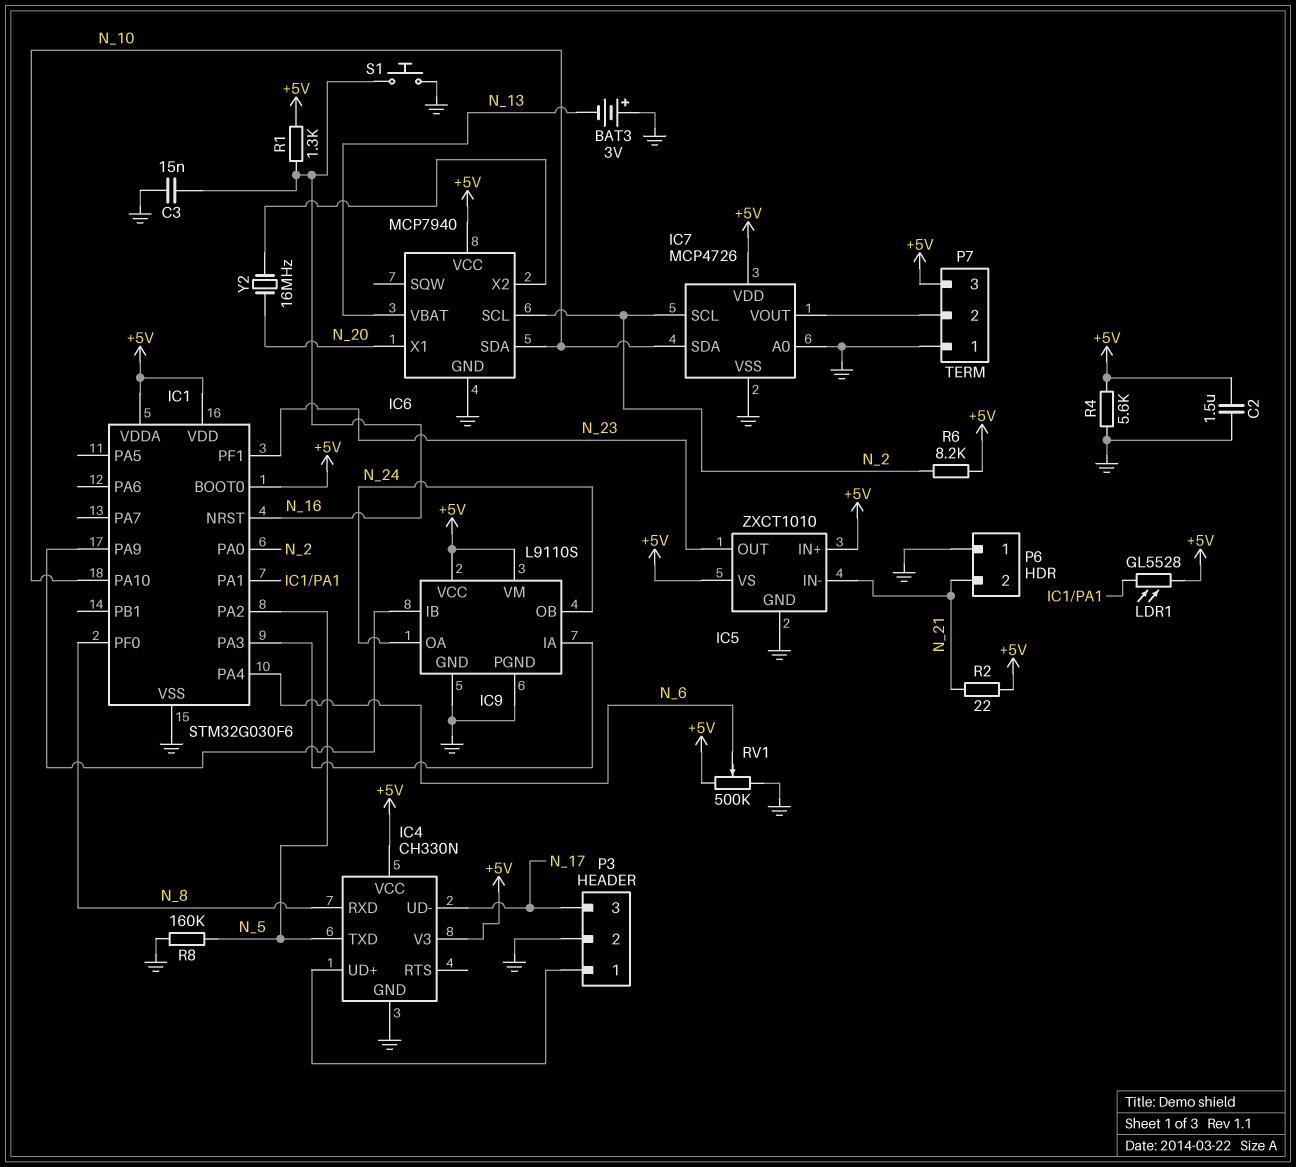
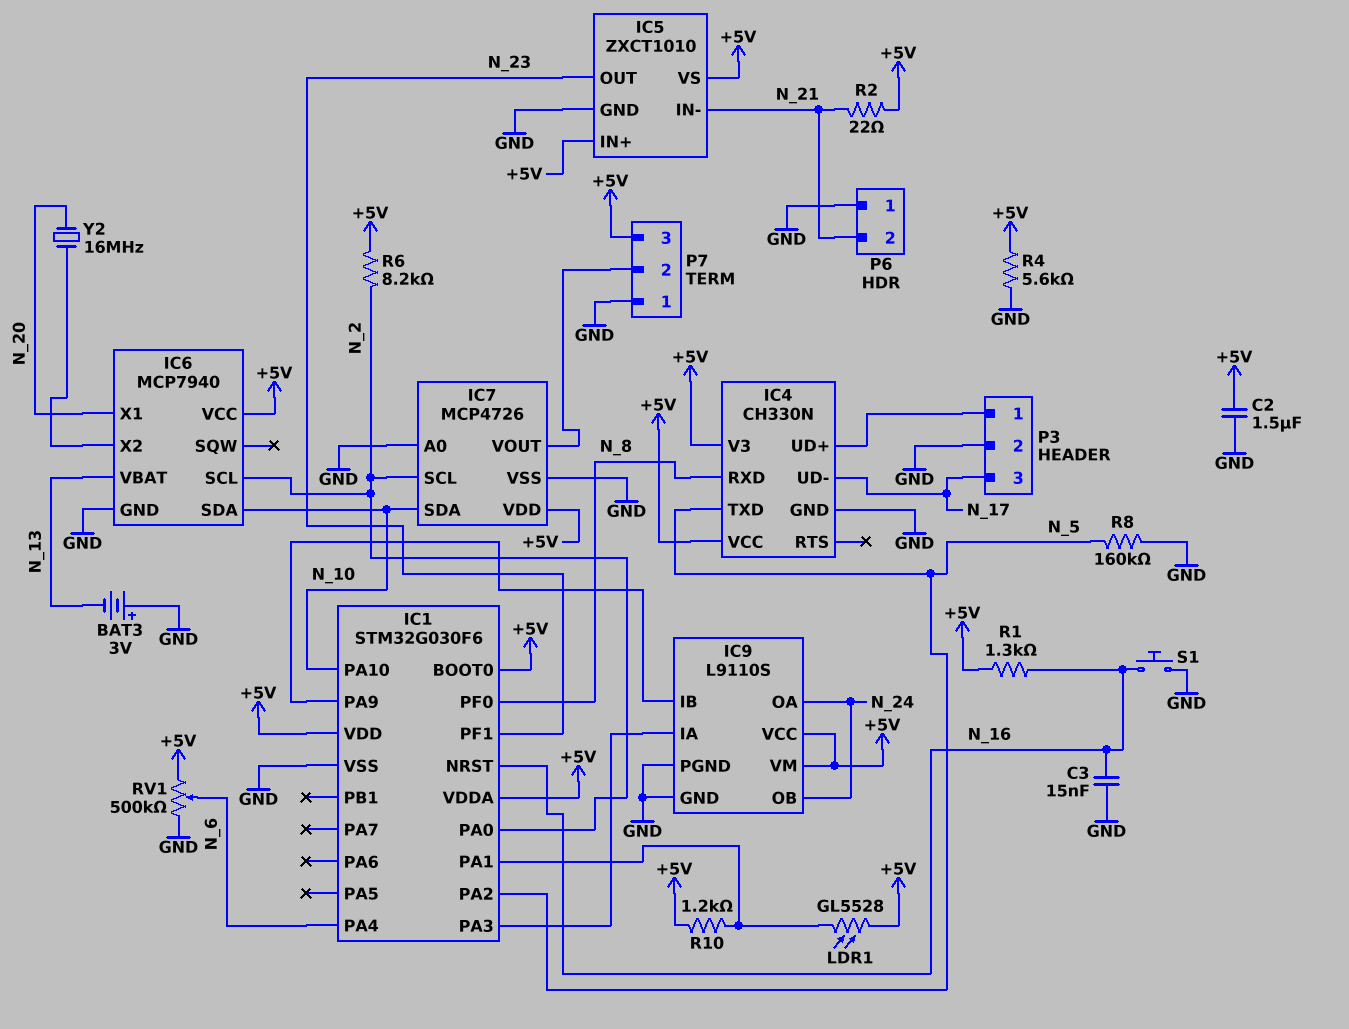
R10: none -> 1.2k (+5V, IC1/PA1)

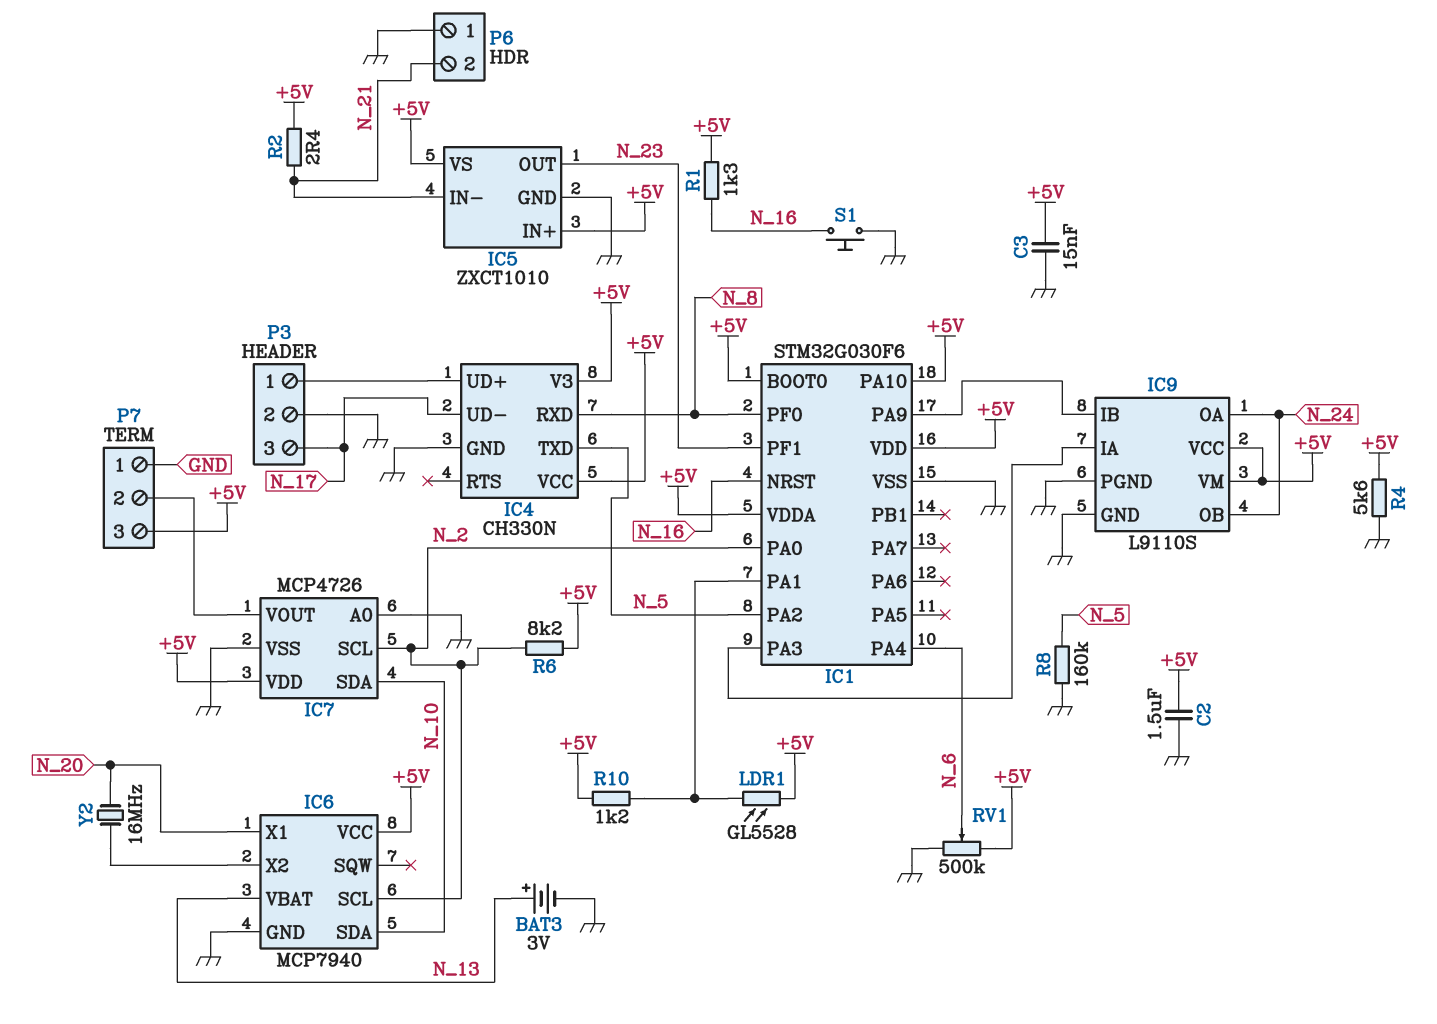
BAT3: 3V (plus GND, minus N_13) -> 3V (plus N_13, minus GND)
C3: 15nF (GND, N_16) -> 15nF (+5V, GND)
IC1 pin PA10: N_10 -> +5V
R2: 22 (+5V, N_21) -> 2.4 (+5V, N_21)

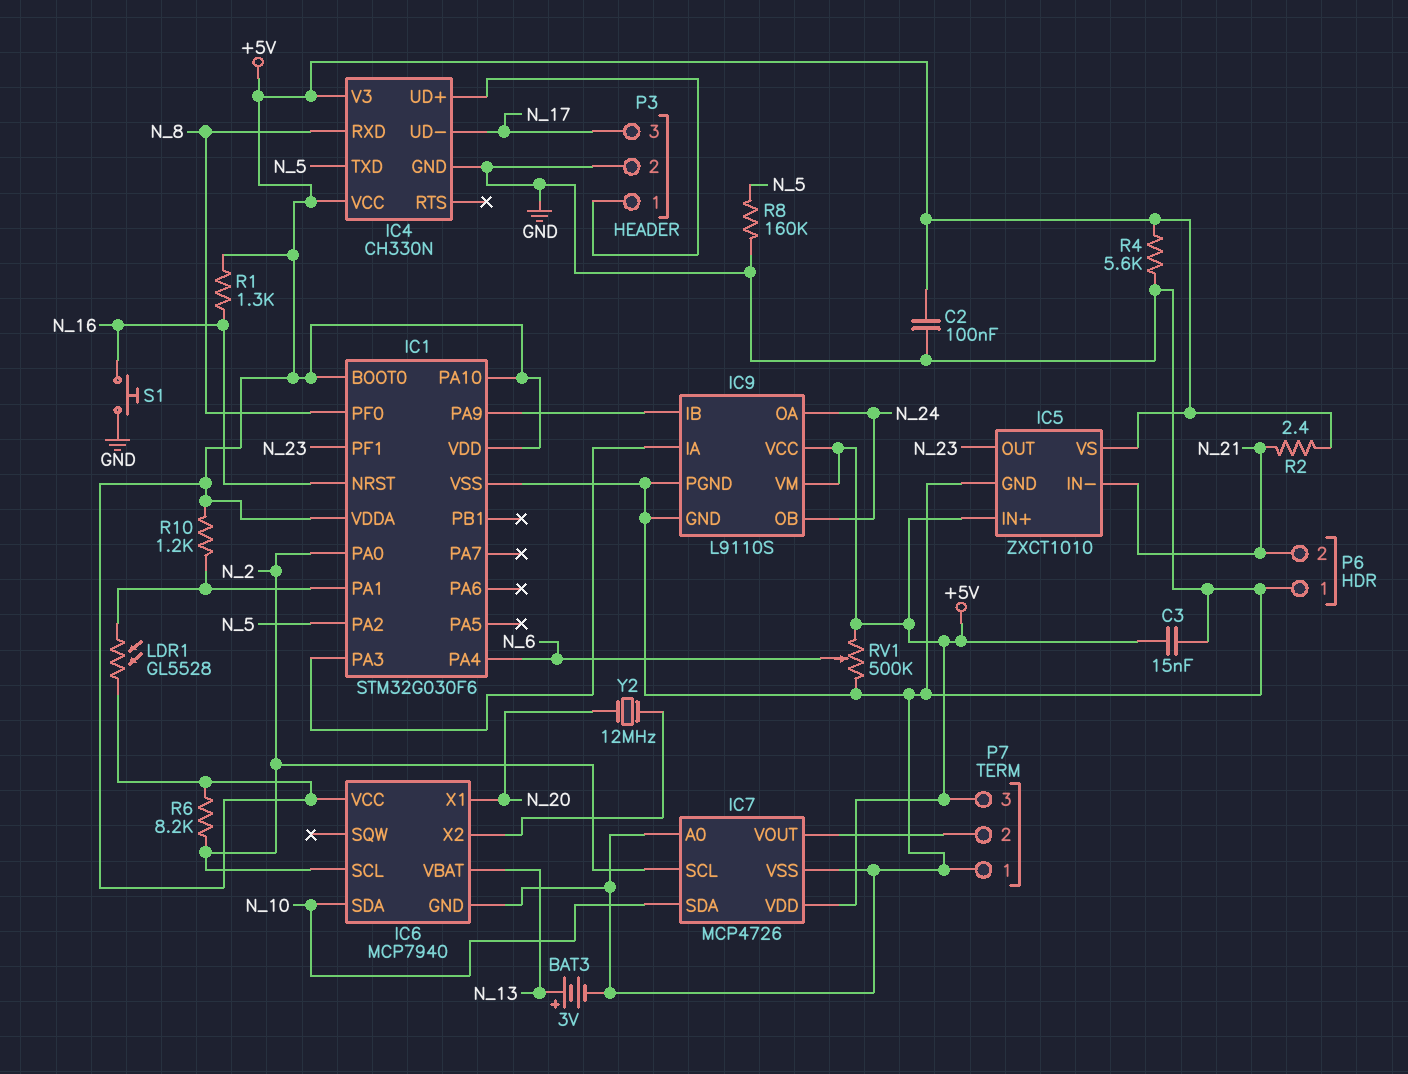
C2: 1.5uF (+5V, GND) -> 100nF (+5V, GND)
Y2: 16MHz (IC6/X2, N_20) -> 12MHz (IC6/X2, N_20)

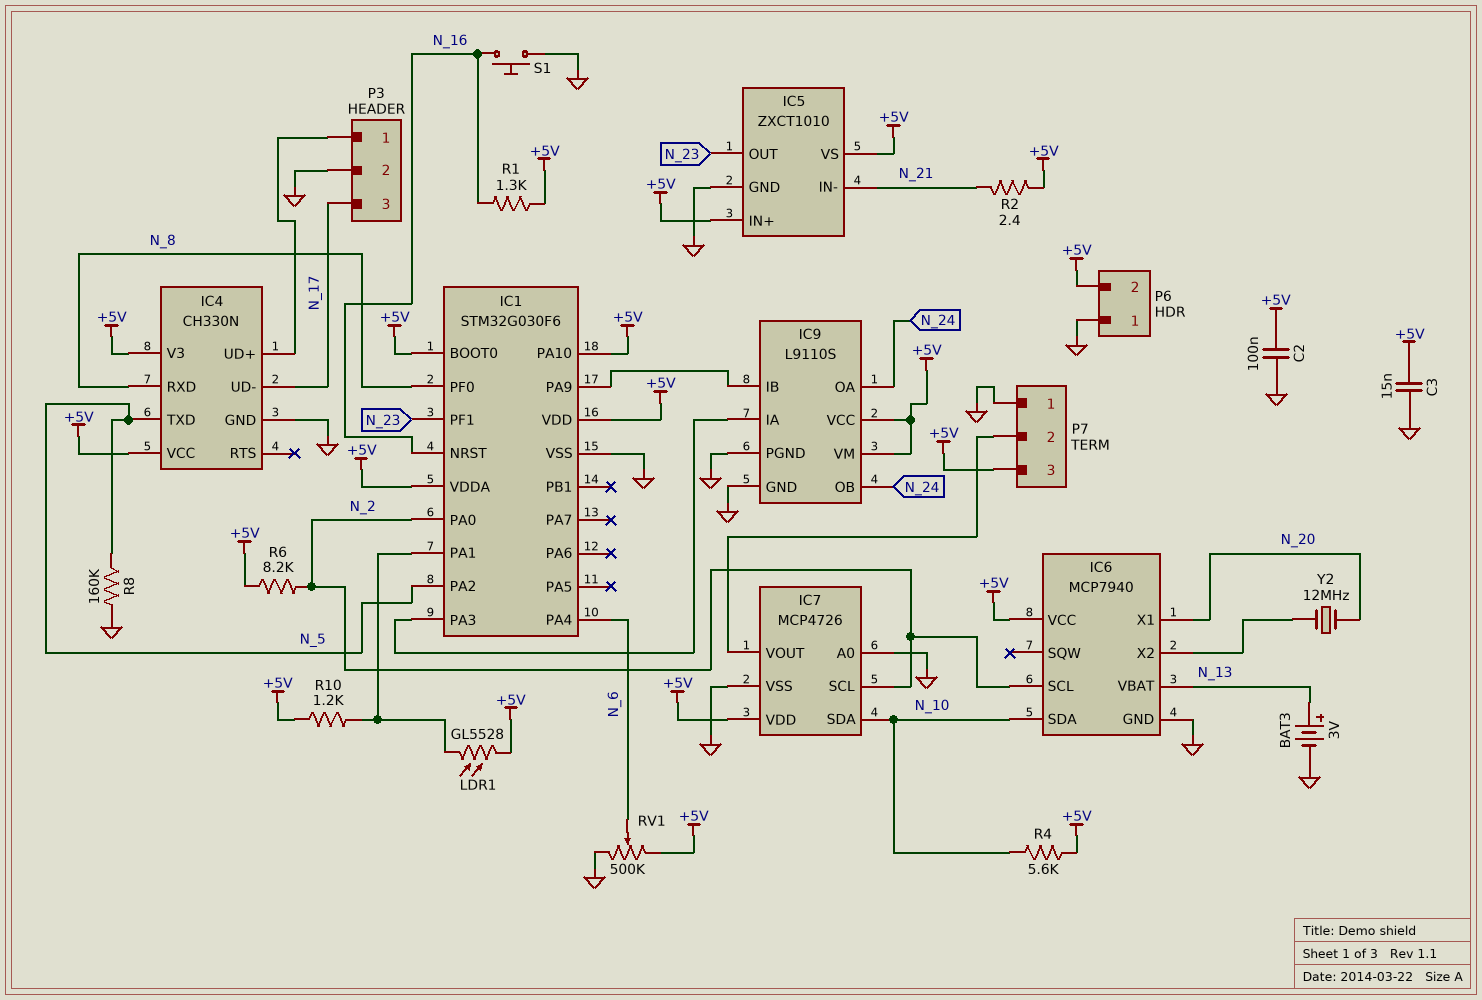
P6 pin 2: N_21 -> +5V
R4: 5.6k (+5V, GND) -> 5.6k (+5V, N_10)

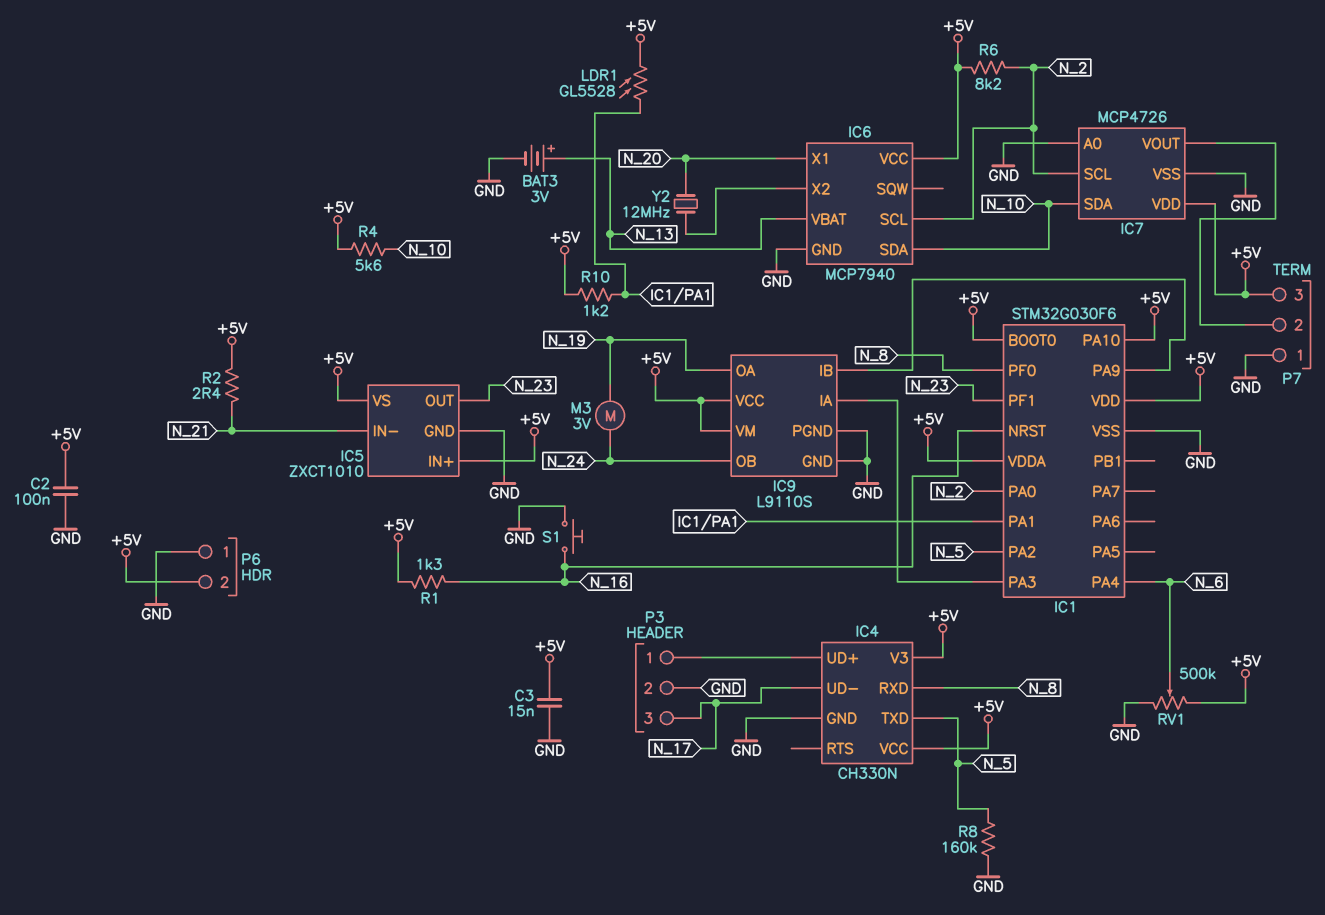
IC9 pin OA: N_24 -> N_19
M3: none -> motor 3V (N_19, N_24)

